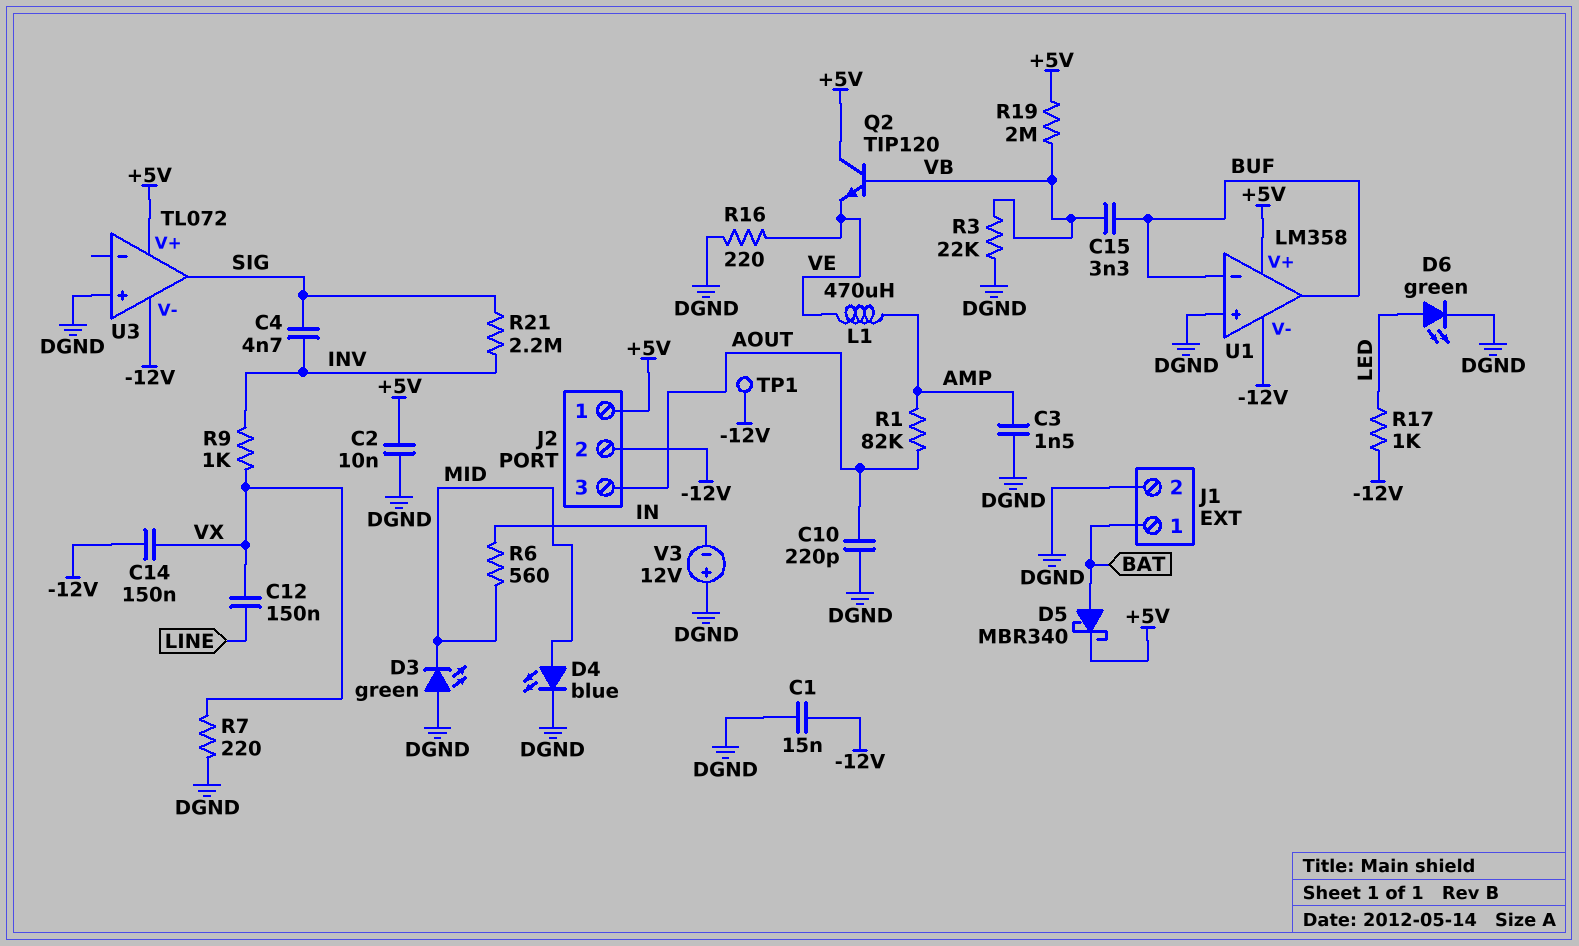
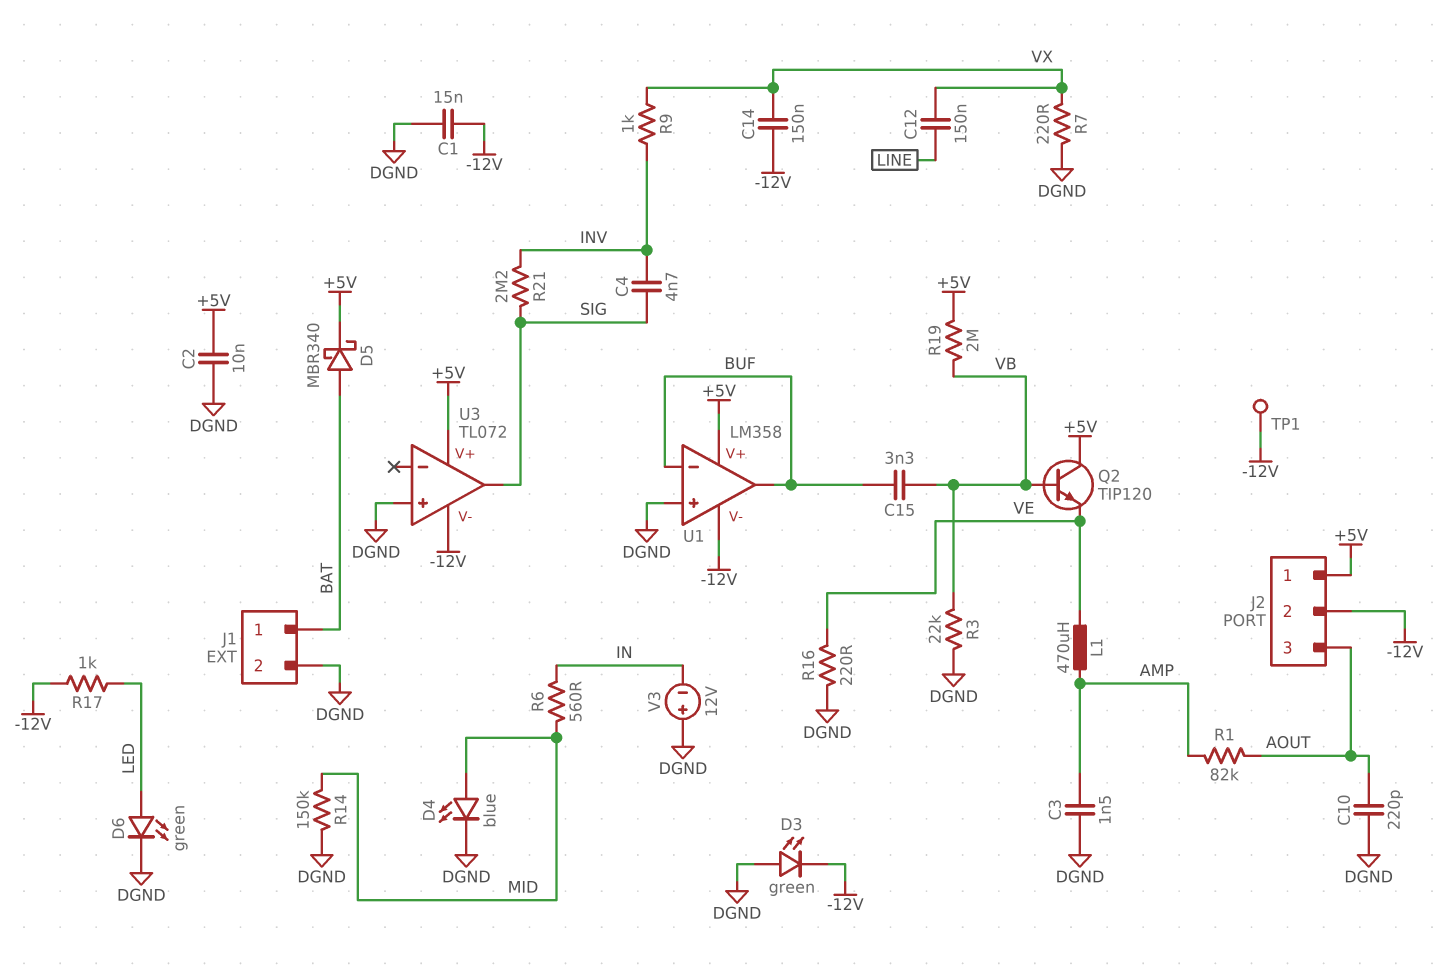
D3: LED green (A DGND, K MID) -> LED green (A DGND, K -12V)
R14: none -> 150k (DGND, MID)

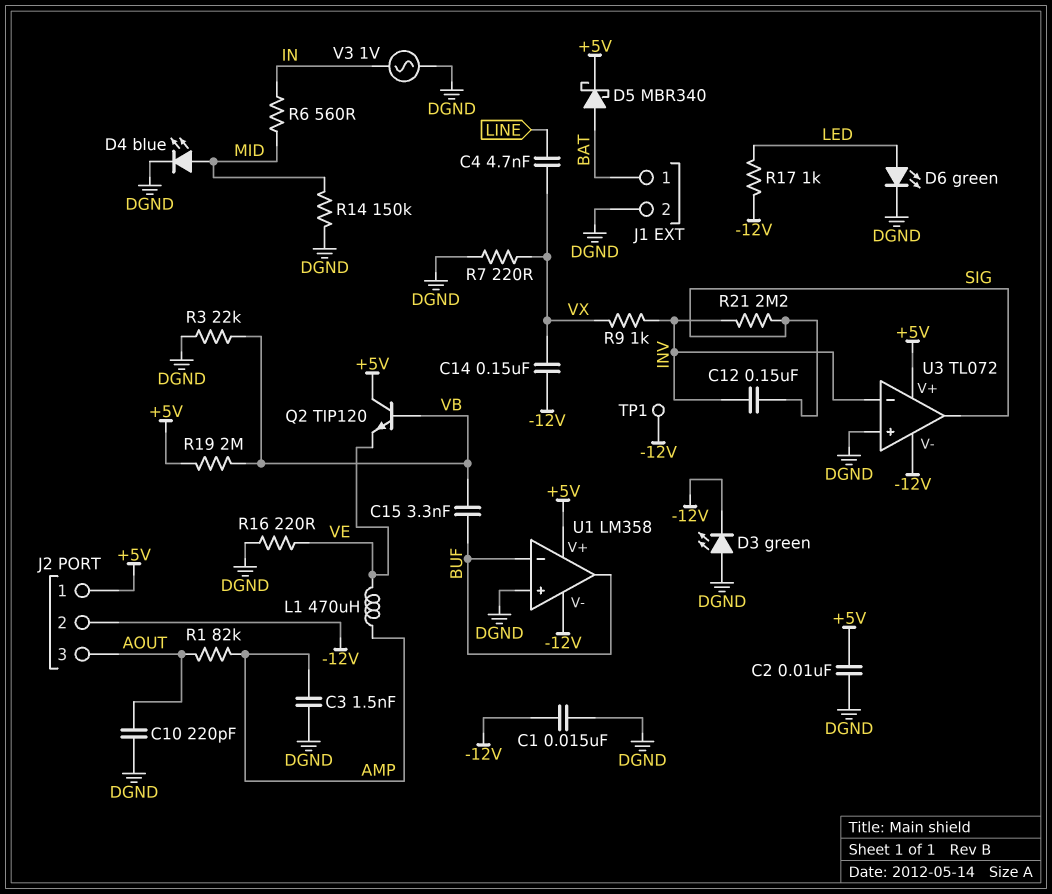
C4: 4.7nF (INV, SIG) -> 4.7nF (LINE, VX)
C12: 150nF (LINE, VX) -> 150nF (INV, SIG)
U3 pin in-: none -> INV
V3: 12V (plus DGND, minus IN) -> AC 1V (DGND, IN)

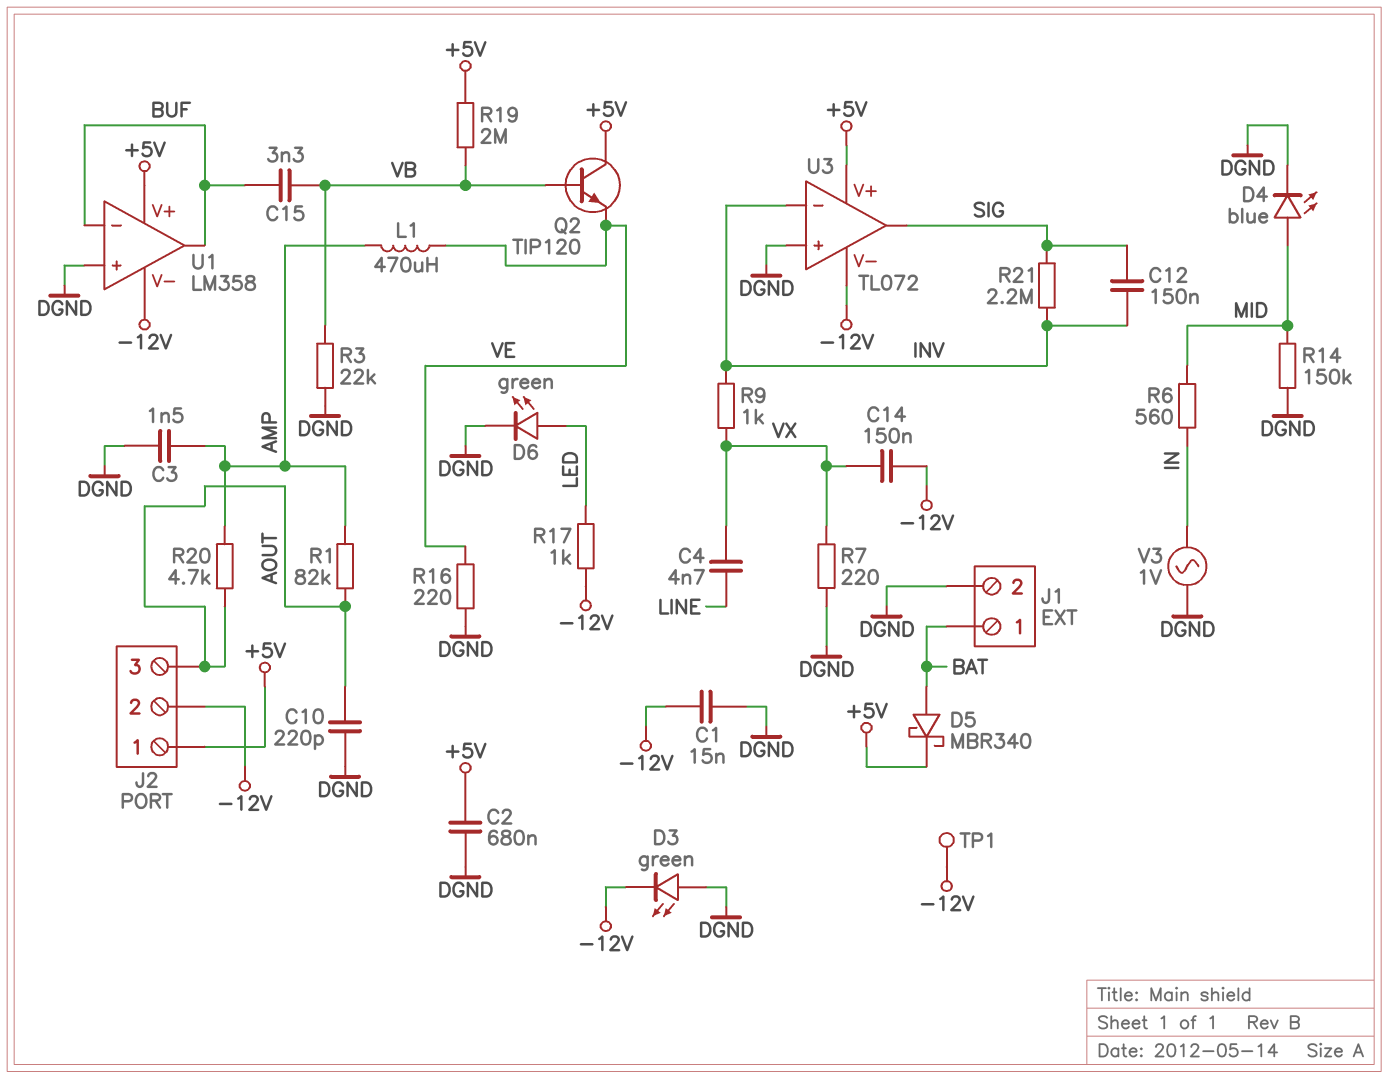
C2: 10nF (+5V, DGND) -> 680nF (+5V, DGND)
R20: none -> 4.7k (AMP, AOUT)

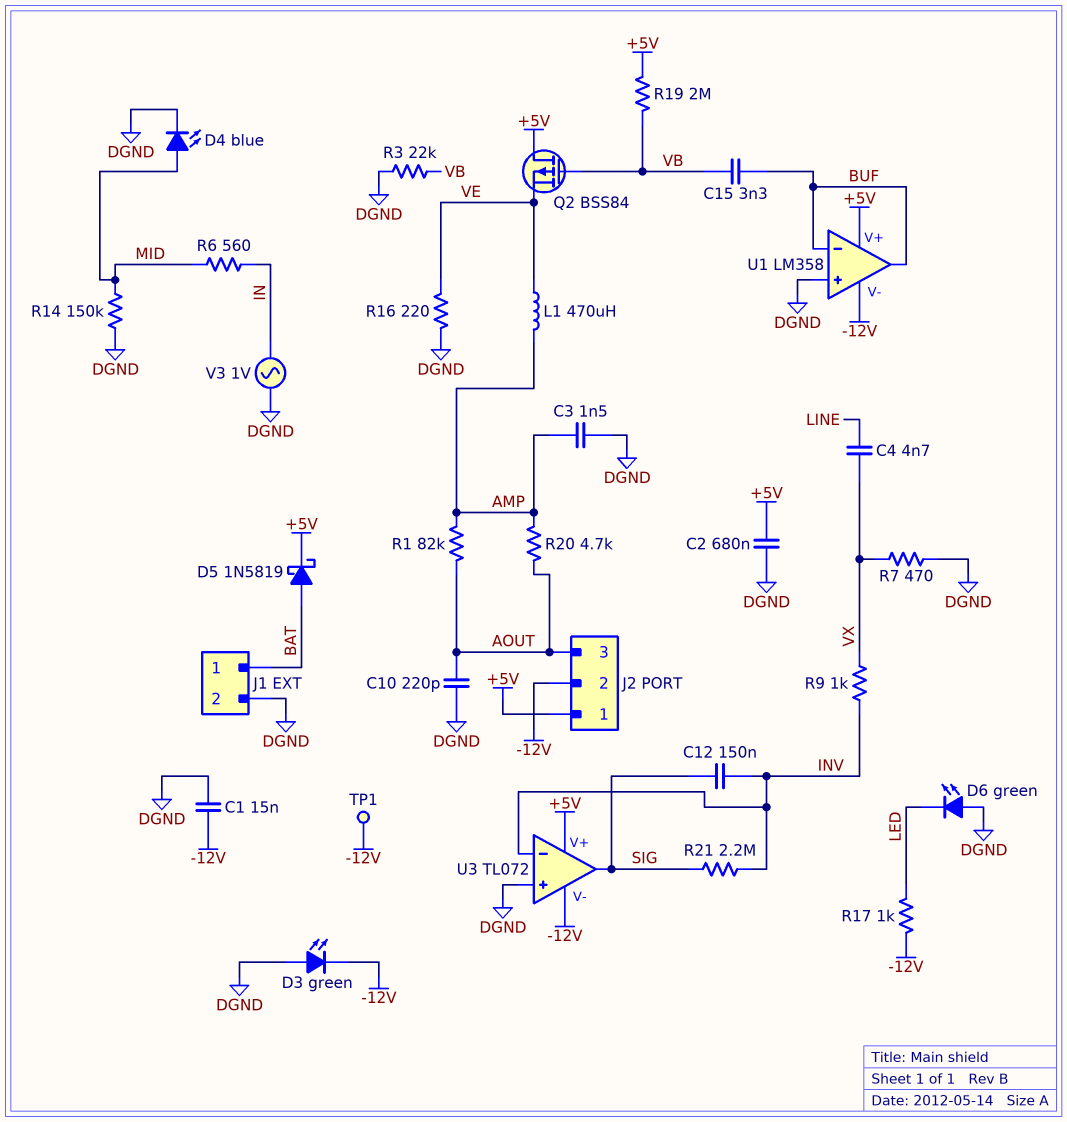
C14: 150nF (-12V, VX) -> none
D5: schottky MBR340 (A BAT, K +5V) -> schottky 1N5819 (A BAT, K +5V)
D6: LED green (A LED, K DGND) -> LED green (A DGND, K LED)
Q2: NPN TIP120 (B VB, C +5V, E VE) -> PMOS BSS84 (G VB, D +5V, S VE)
R7: 220 (DGND, VX) -> 470 (DGND, VX)

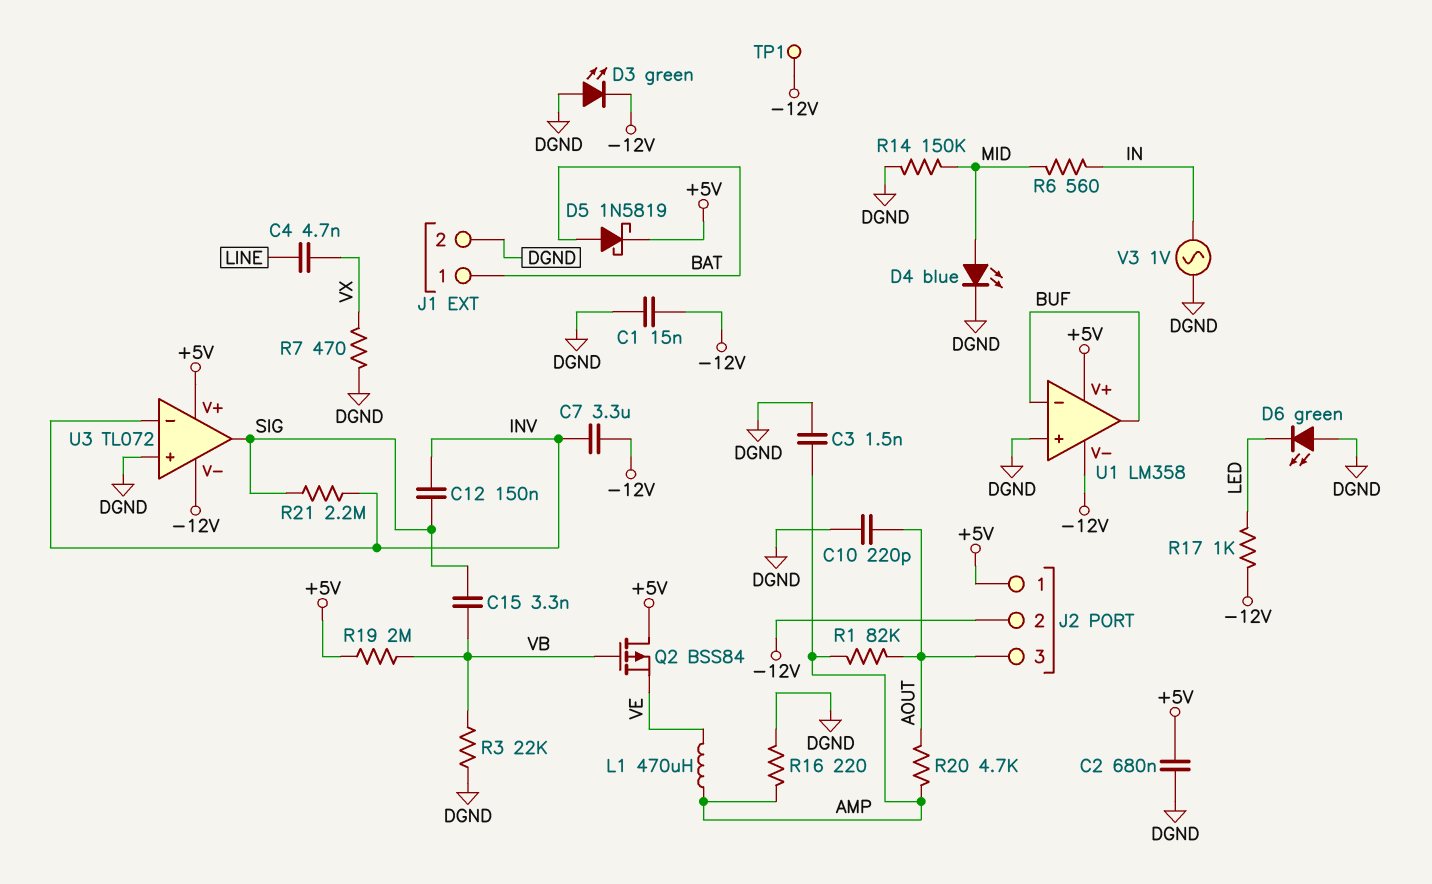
C7: none -> 3.3uF (-12V, INV)
C15: 3.3nF (BUF, VB) -> 3.3nF (SIG, VB)
R9: 1k (INV, VX) -> none
R16: 220 (DGND, VE) -> 220 (AMP, DGND)

